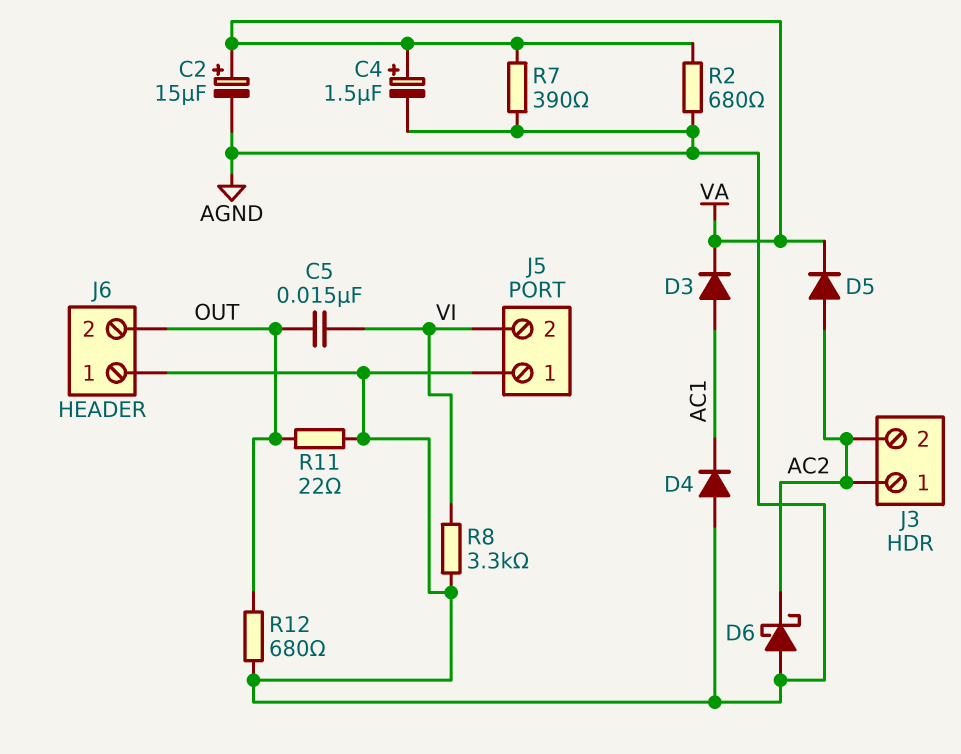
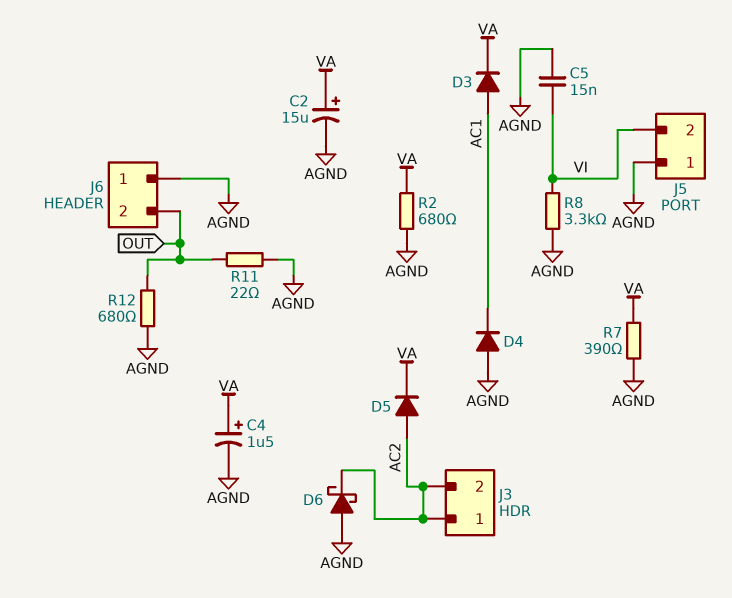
C5: 15nF (OUT, VI) -> 15nF (AGND, VI)

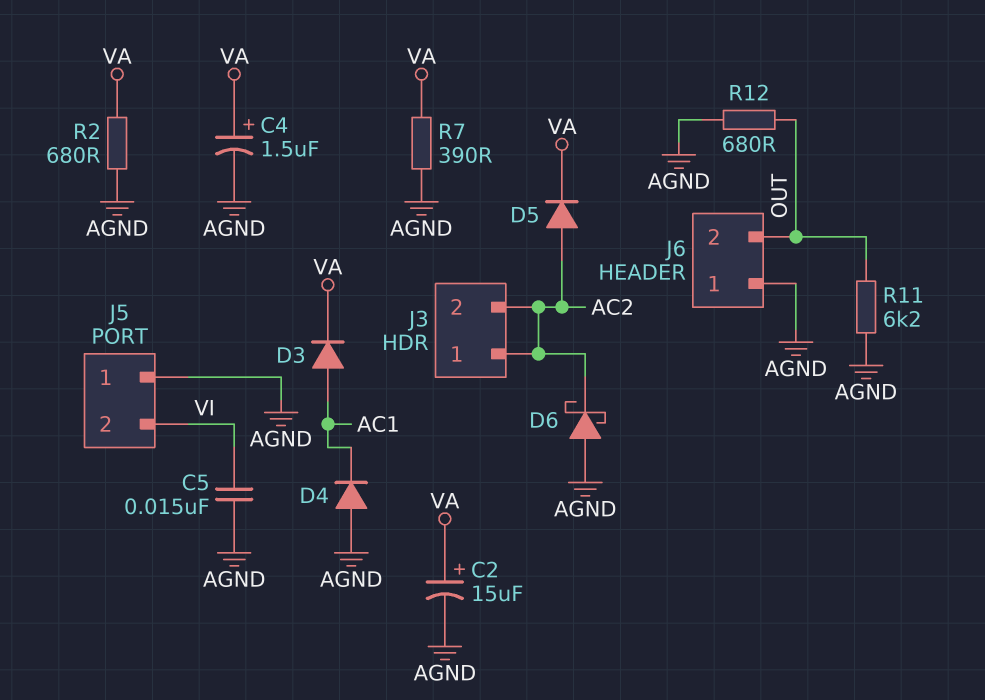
R8: 3.3k (AGND, VI) -> none
R11: 22 (AGND, OUT) -> 6.2k (AGND, OUT)

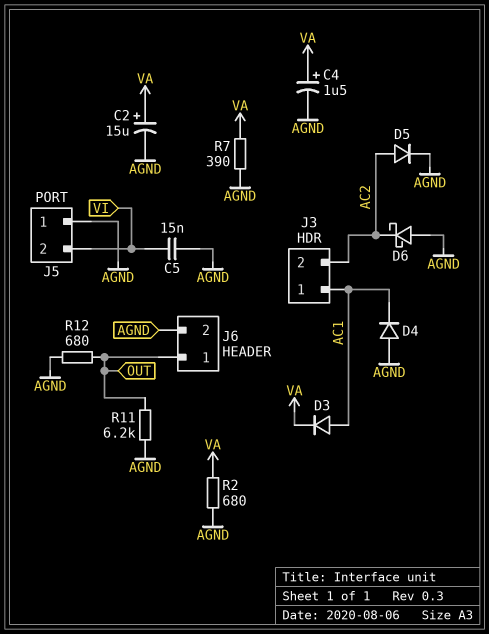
D5: diode (A AC2, K VA) -> diode (A AC2, K AGND)
J3 pin 1: AC2 -> AC1
J6 pin 1: AGND -> OUT
J6 pin 2: OUT -> AGND

